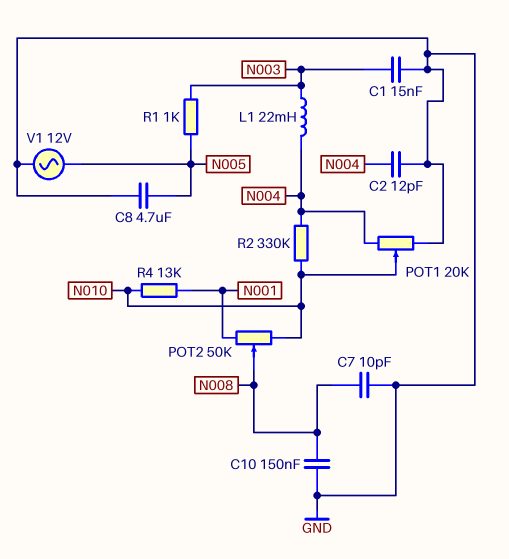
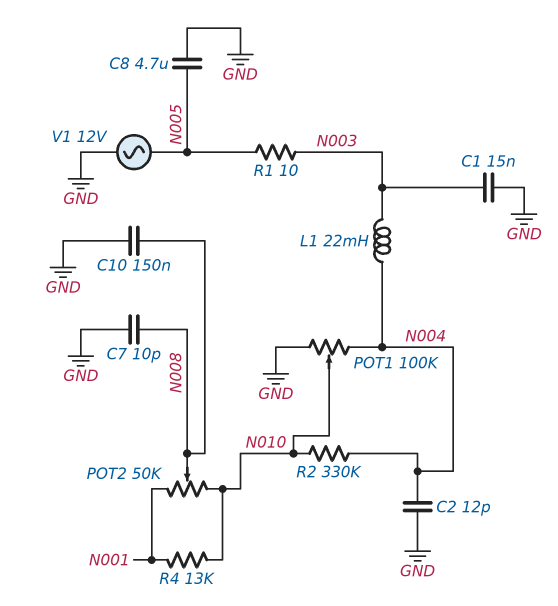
POT1: 20k (GND, N004, wiper N010) -> 100k (GND, N004, wiper N010)
R1: 1k (N003, N005) -> 10 (N003, N005)

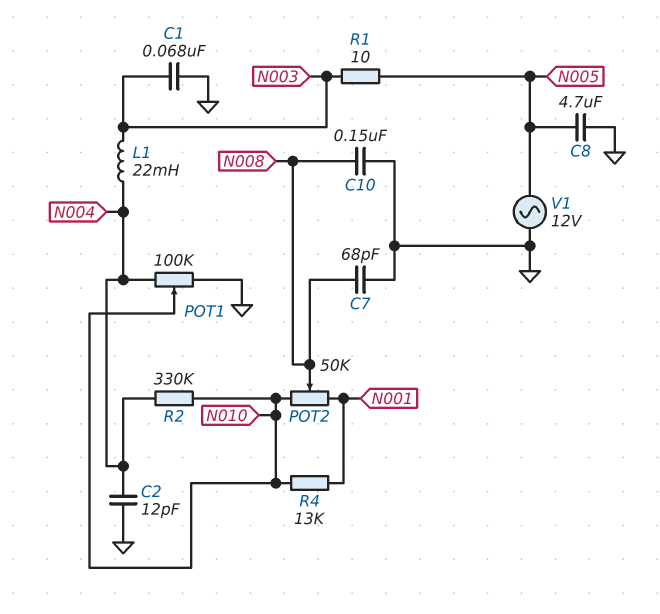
C1: 15nF (GND, N003) -> 68nF (GND, N003)
C7: 10pF (GND, N008) -> 68pF (GND, N008)

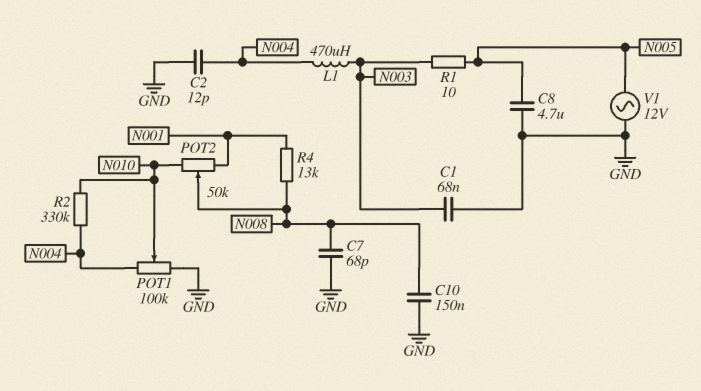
L1: 22mH (N003, N004) -> 470uH (N003, N004)
R4: 13k (N001, N010) -> 13k (N001, N008)

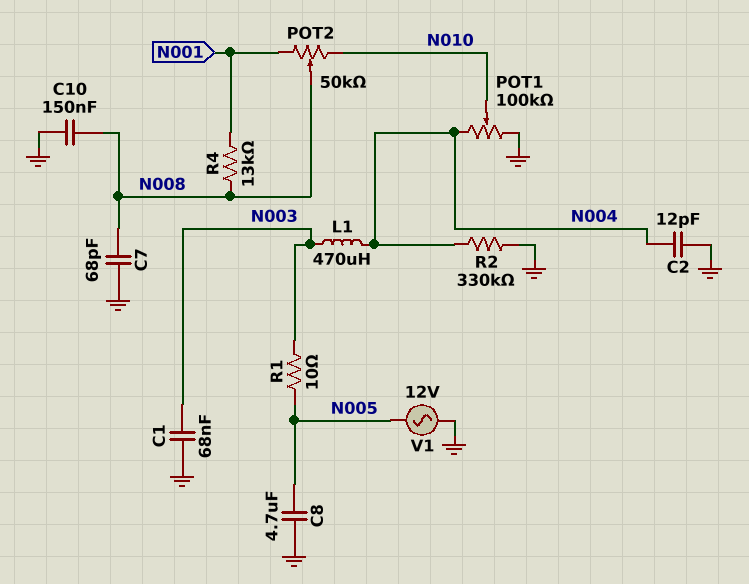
R2: 330k (N004, N010) -> 330k (GND, N004)

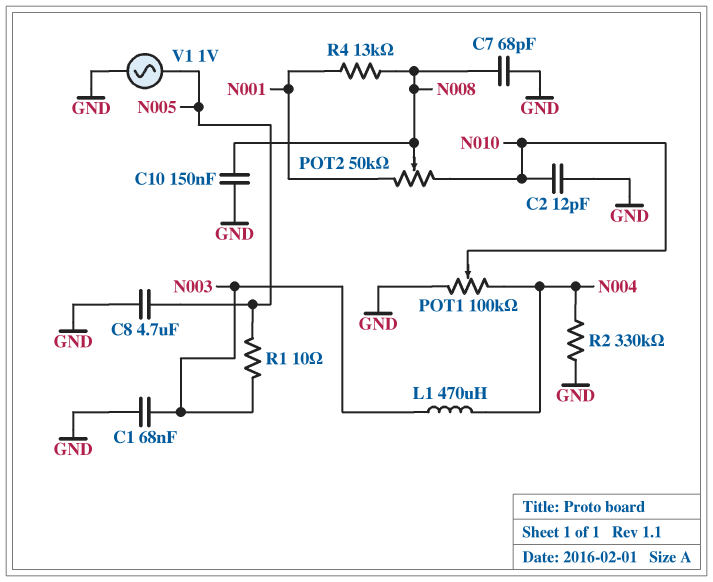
C2: 12pF (GND, N004) -> 12pF (GND, N010)
V1: AC 12V (GND, N005) -> AC 1V (GND, N005)

